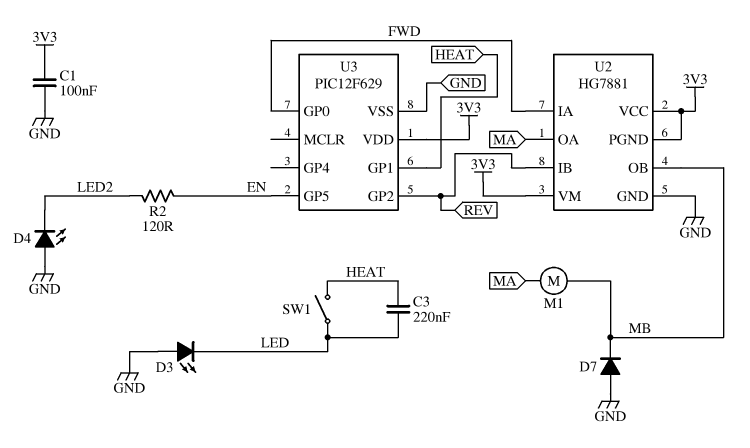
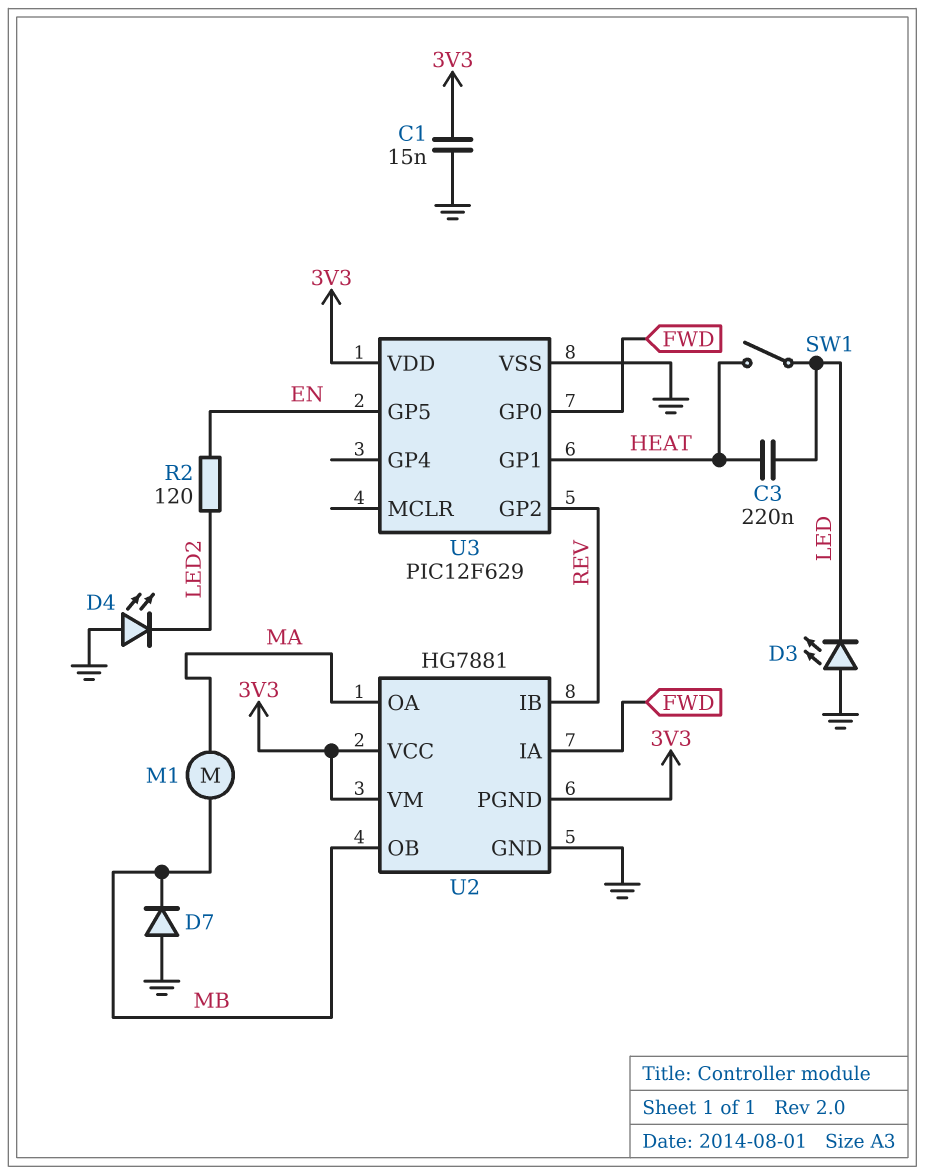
C1: 100nF (3V3, GND) -> 15nF (3V3, GND)

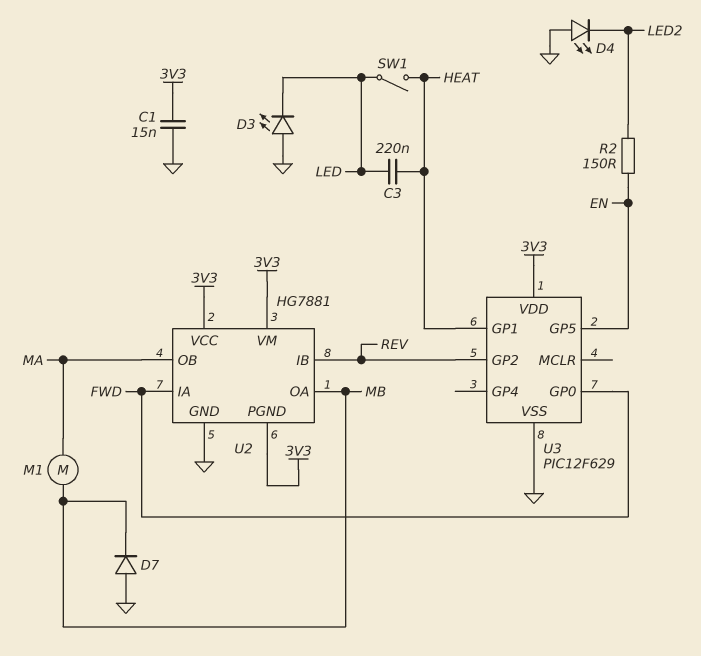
R2: 120 (EN, LED2) -> 150 (EN, LED2)
U2 pin OA: MA -> MB
U2 pin OB: MB -> MA

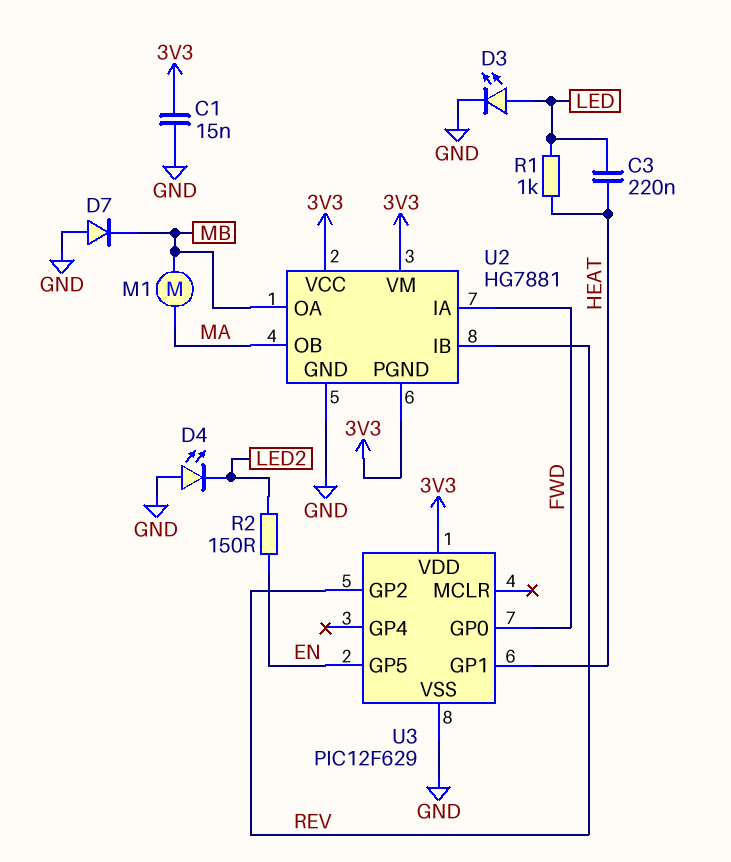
D3: LED (A GND, K LED) -> LED (A LED, K GND)
R1: none -> 1k (HEAT, LED)
SW1: switch (HEAT, LED) -> none

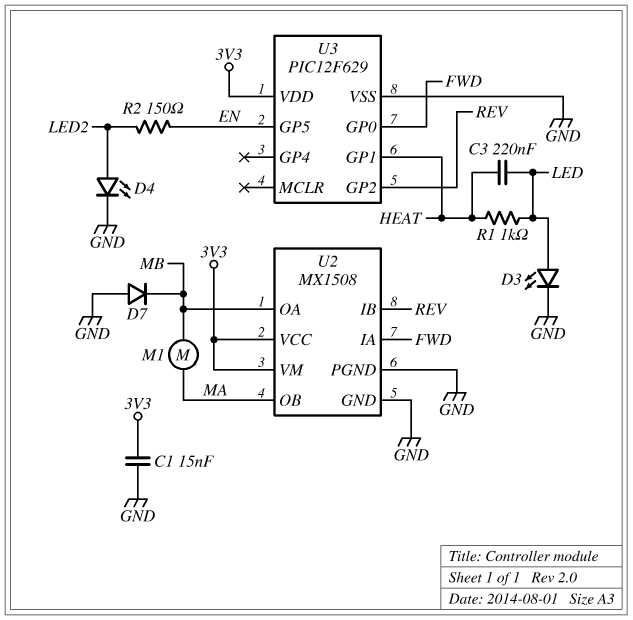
D4: LED (A GND, K LED2) -> LED (A LED2, K GND)
U2: HG7881 -> MX1508
U2 pin PGND: 3V3 -> GND

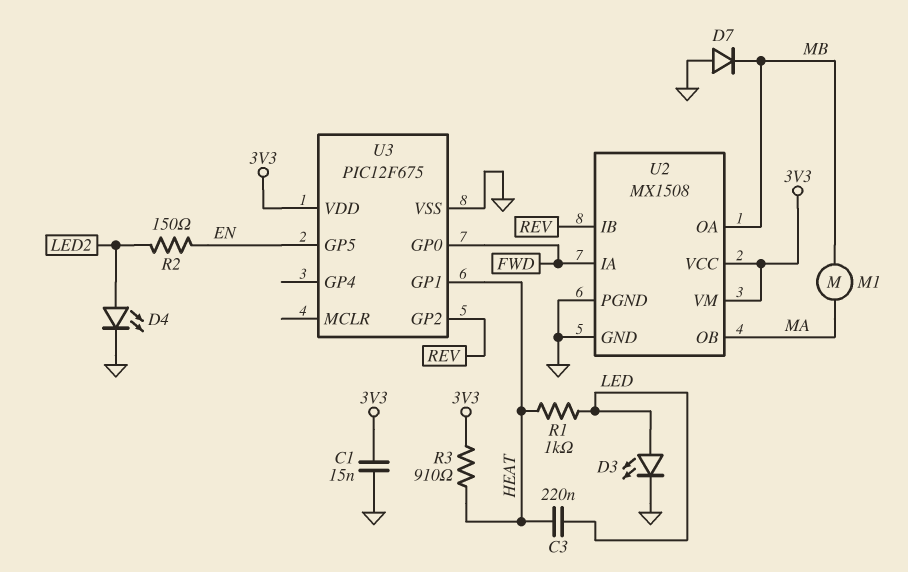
R3: none -> 910 (3V3, HEAT)
U3: PIC12F629 -> PIC12F675

